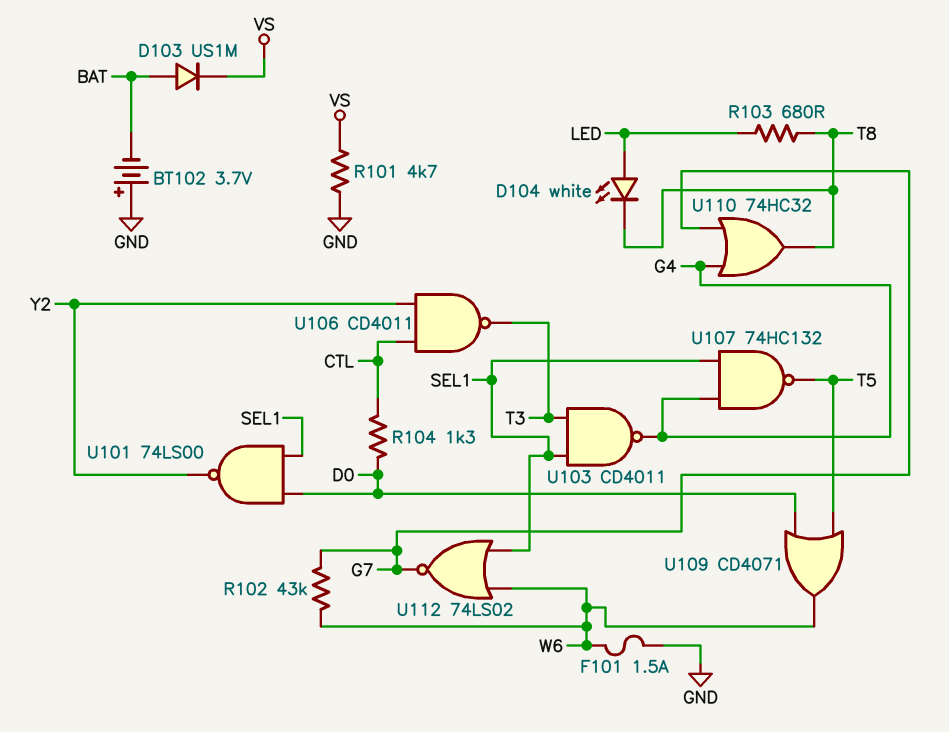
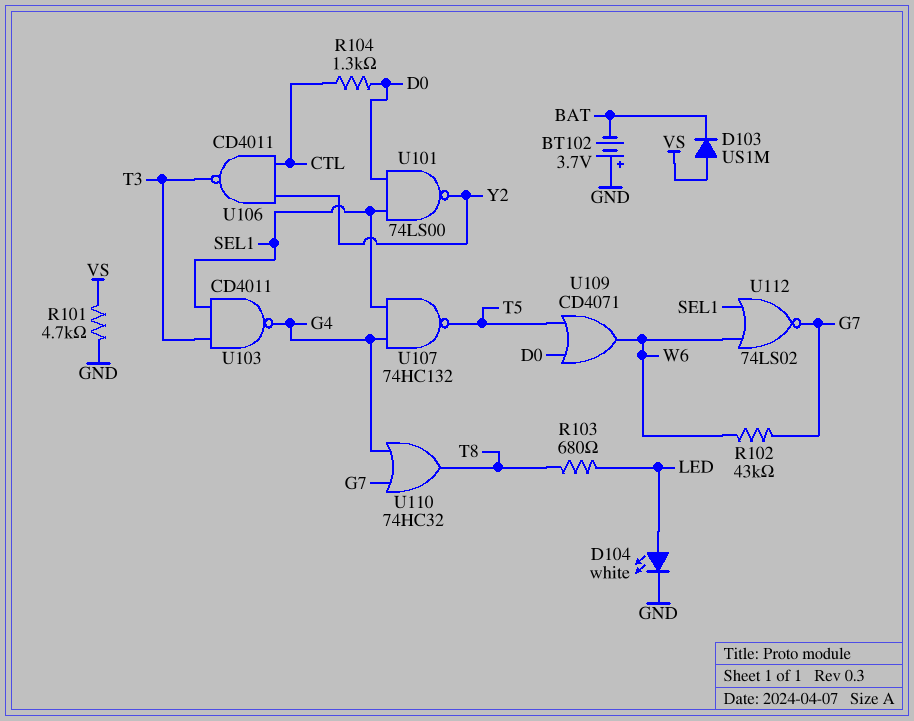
D103: diode US1M (A BAT, K VS) -> diode US1M (A VS, K BAT)
D104: LED white (A LED, K T8) -> LED white (A LED, K GND)
F101: 1.5A (GND, W6) -> none

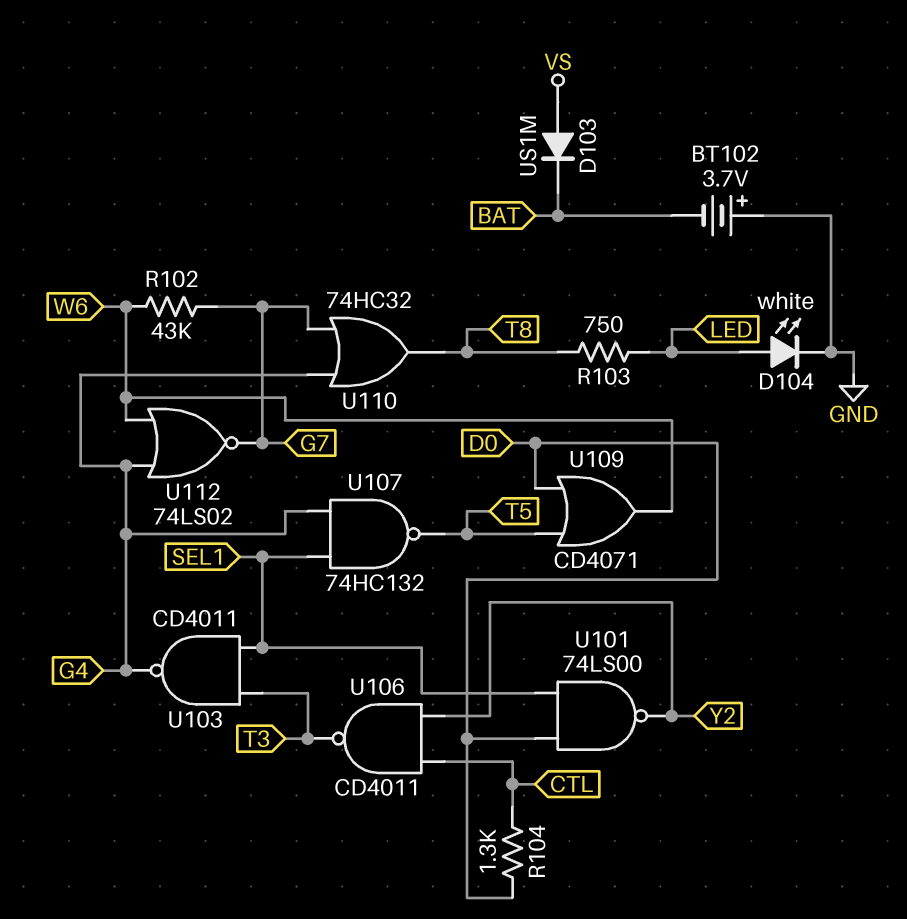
R101: 4.7k (GND, VS) -> none
R103: 680 (LED, T8) -> 750 (LED, T8)
U112: NOR 74LS02 (in SEL1, in W6, out G7) -> NOR 74LS02 (in G4, in W6, out G7)

